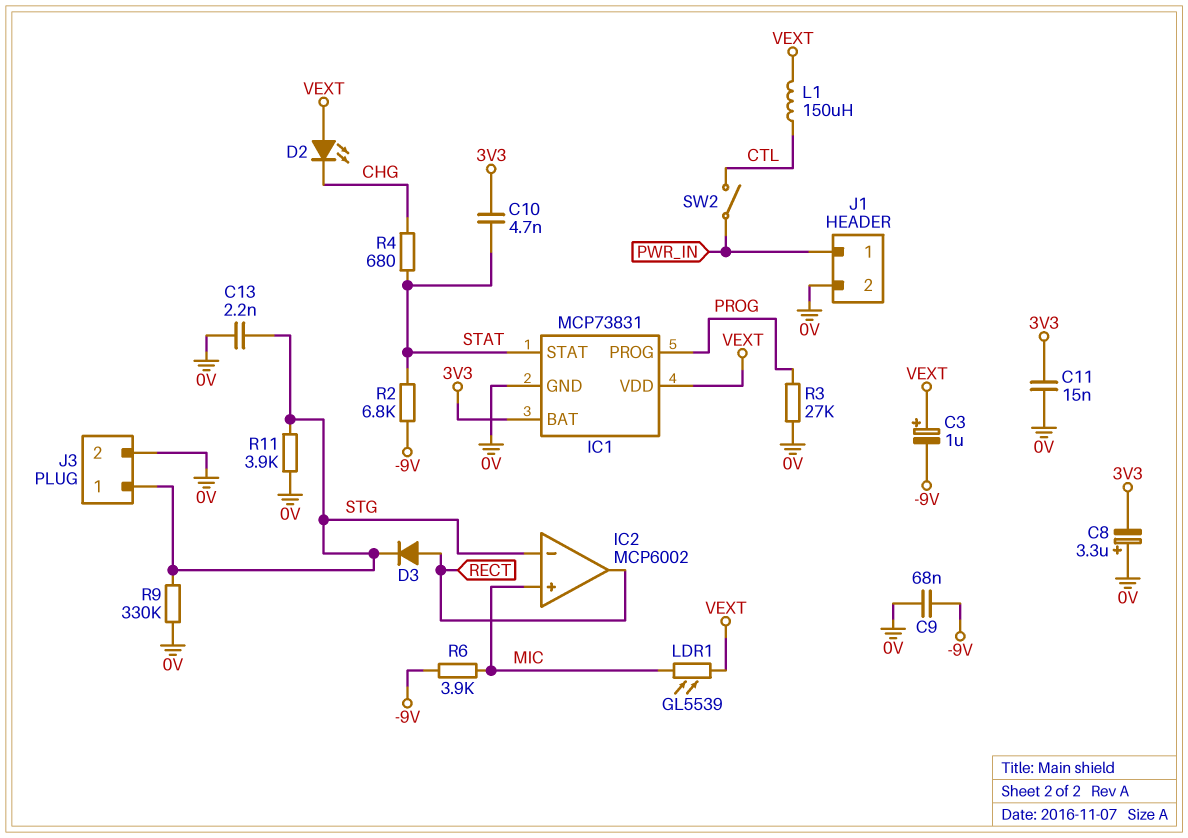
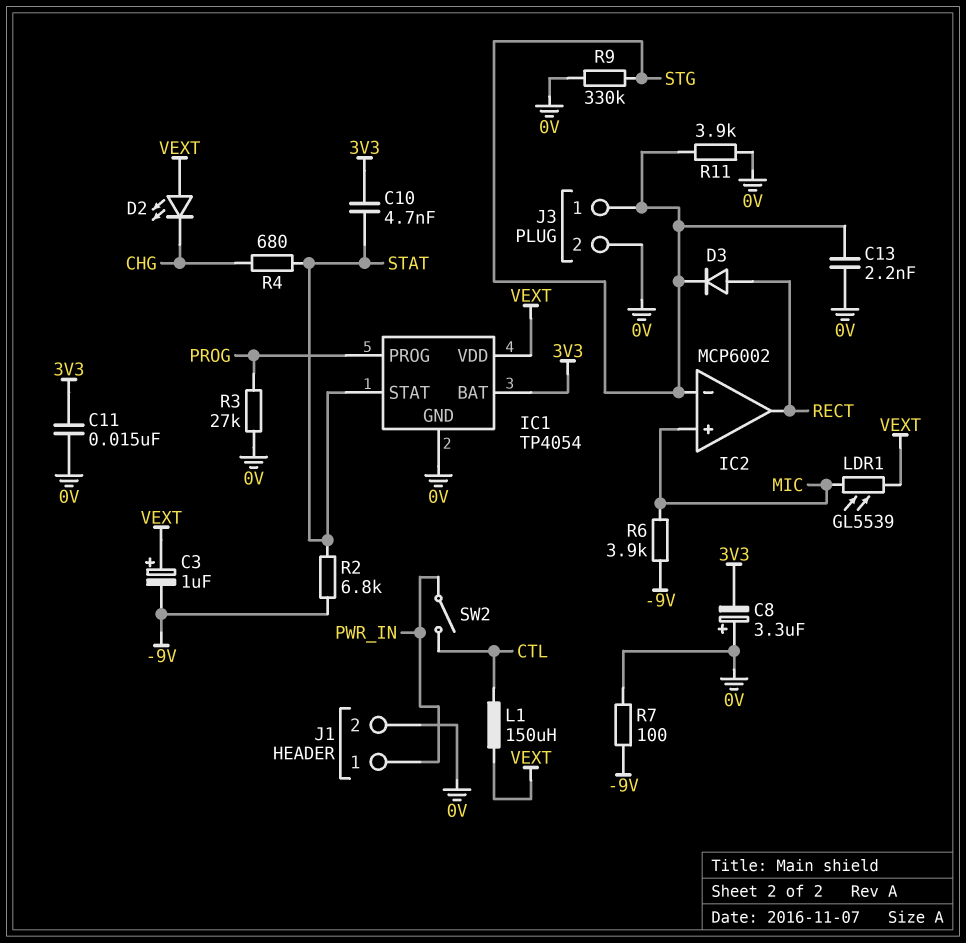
C9: 68nF (-9V, 0V) -> none
IC1: MCP73831 -> TP4054
R7: none -> 100 (-9V, 0V)

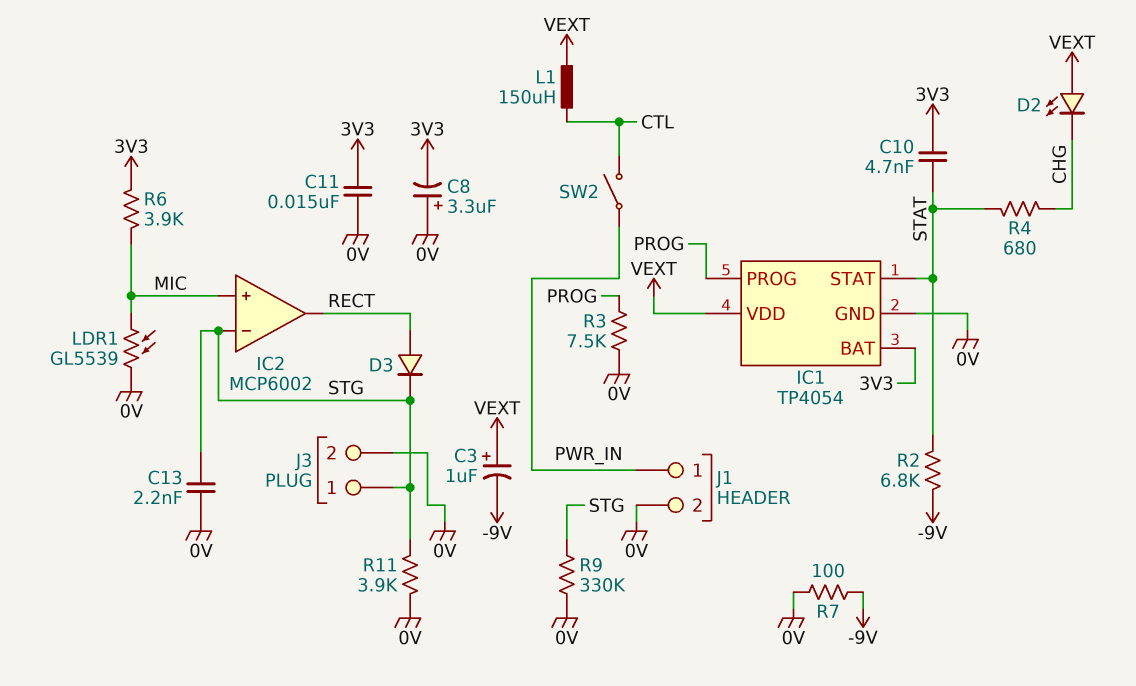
LDR1: GL5539 (MIC, VEXT) -> GL5539 (0V, MIC)
R3: 27k (0V, PROG) -> 7.5k (0V, PROG)
R6: 3.9k (-9V, MIC) -> 3.9k (3V3, MIC)

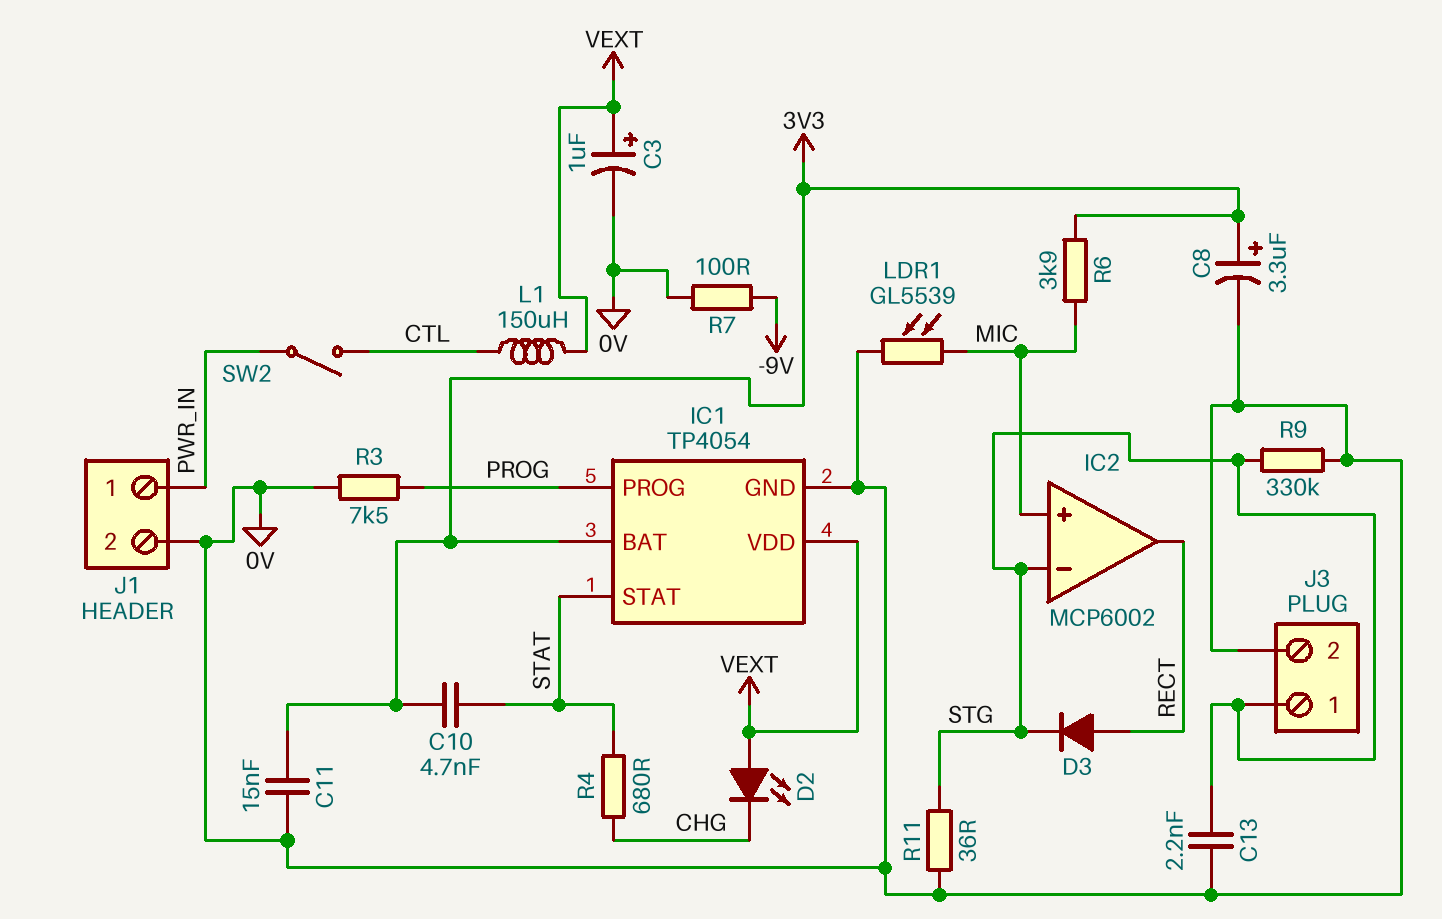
C3: 1uF (plus VEXT, minus -9V) -> 1uF (plus VEXT, minus 0V)
C8: 3.3uF (plus 0V, minus 3V3) -> 3.3uF (plus 3V3, minus 0V)
R2: 6.8k (-9V, STAT) -> none
R11: 3.9k (0V, STG) -> 36 (0V, STG)

